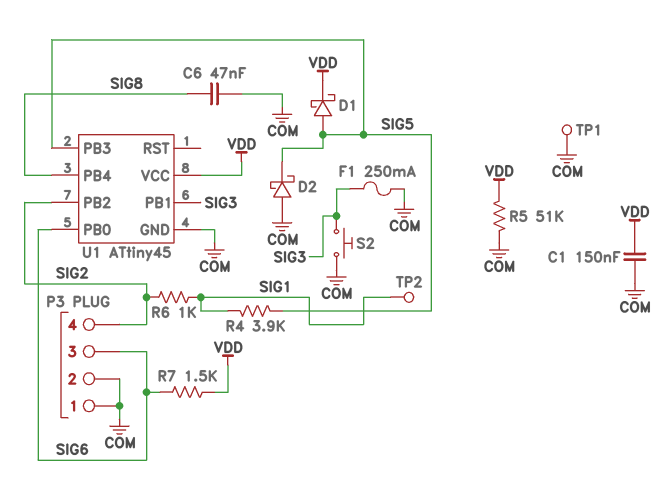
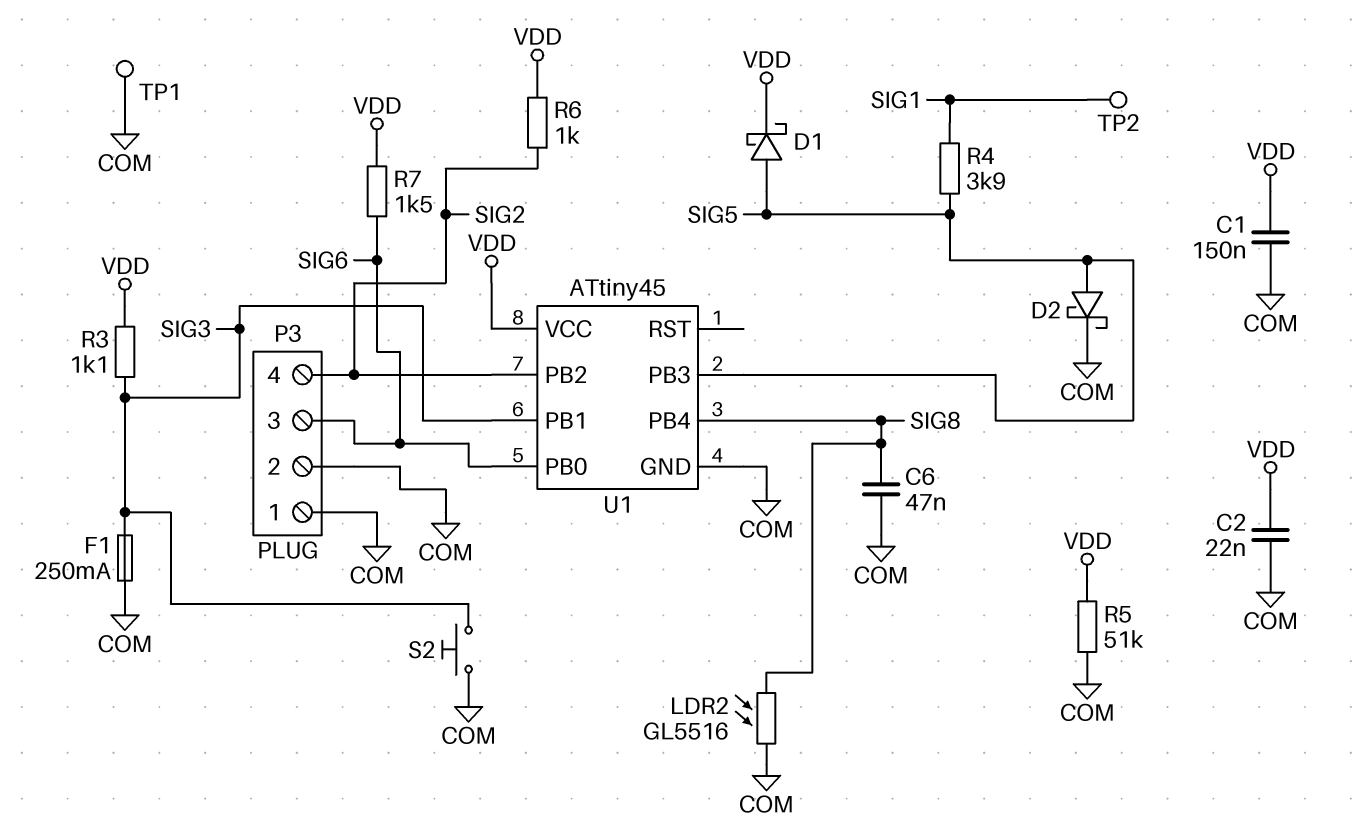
C2: none -> 22nF (COM, VDD)
D2: schottky (A COM, K SIG5) -> schottky (A SIG5, K COM)
LDR2: none -> GL5516 (COM, SIG8)
R3: none -> 1.1k (SIG3, VDD)
R6: 1k (SIG1, SIG2) -> 1k (SIG2, VDD)

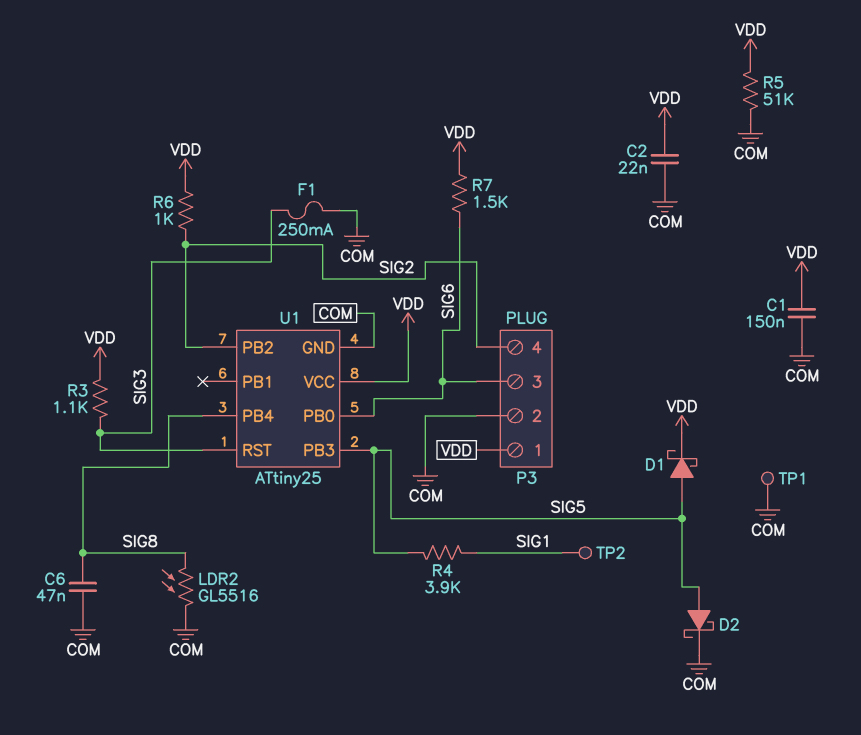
P3 pin 1: COM -> VDD
S2: button (COM, SIG3) -> none
U1: ATtiny45 -> ATtiny25
U1 pin PB1: SIG3 -> none
U1 pin RST: none -> SIG3

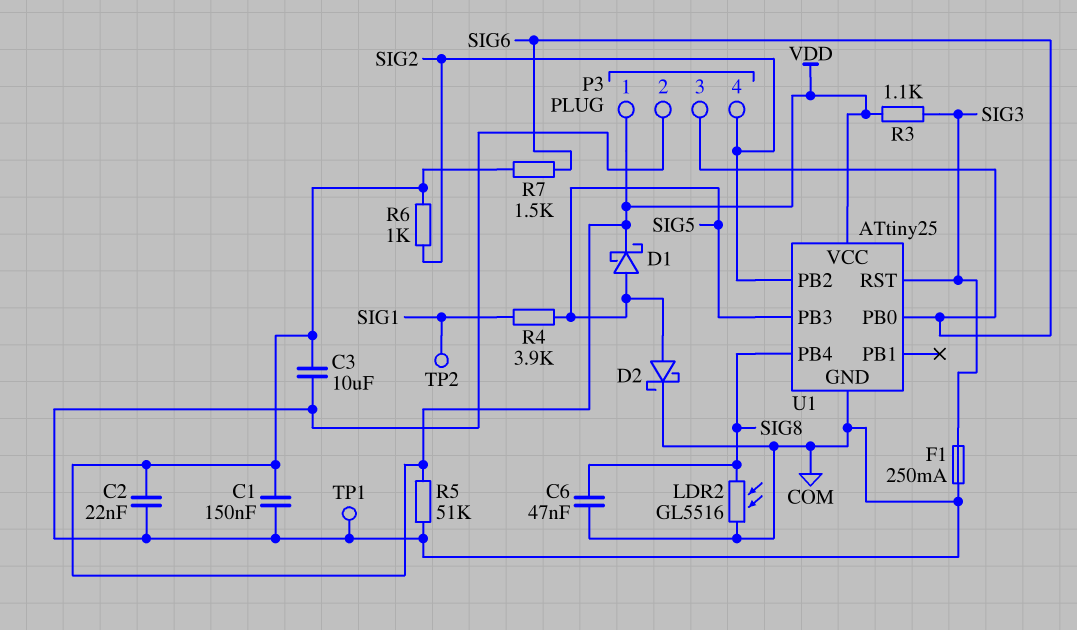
C3: none -> 10uF (COM, VDD)

